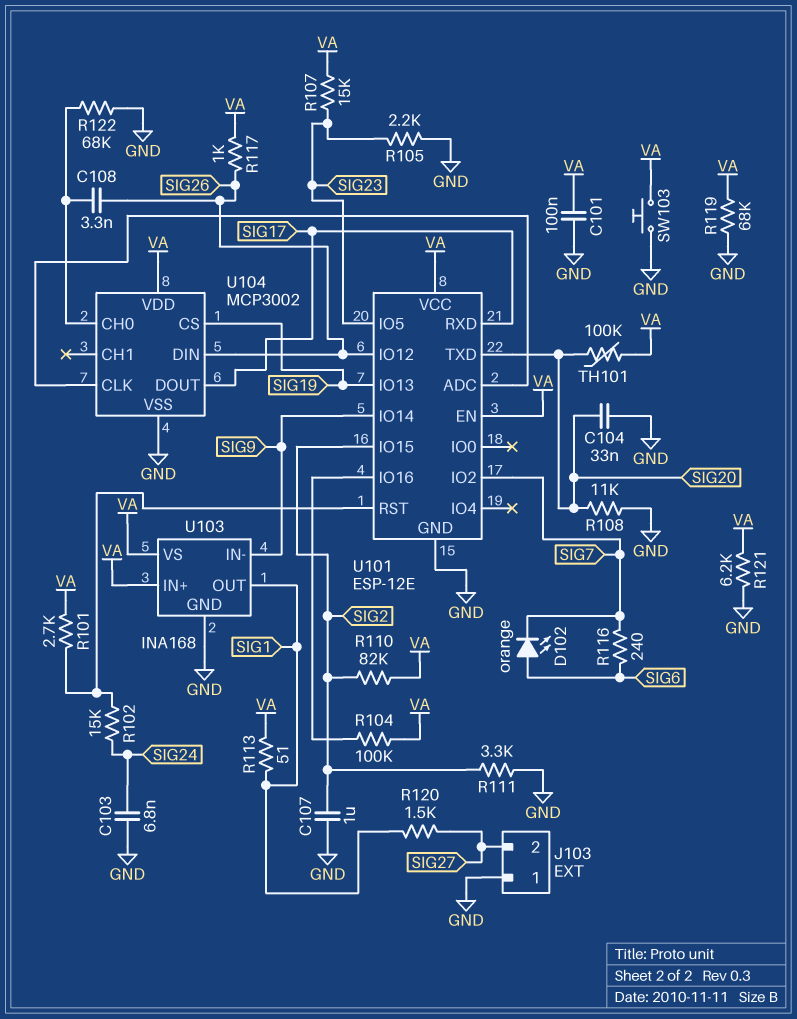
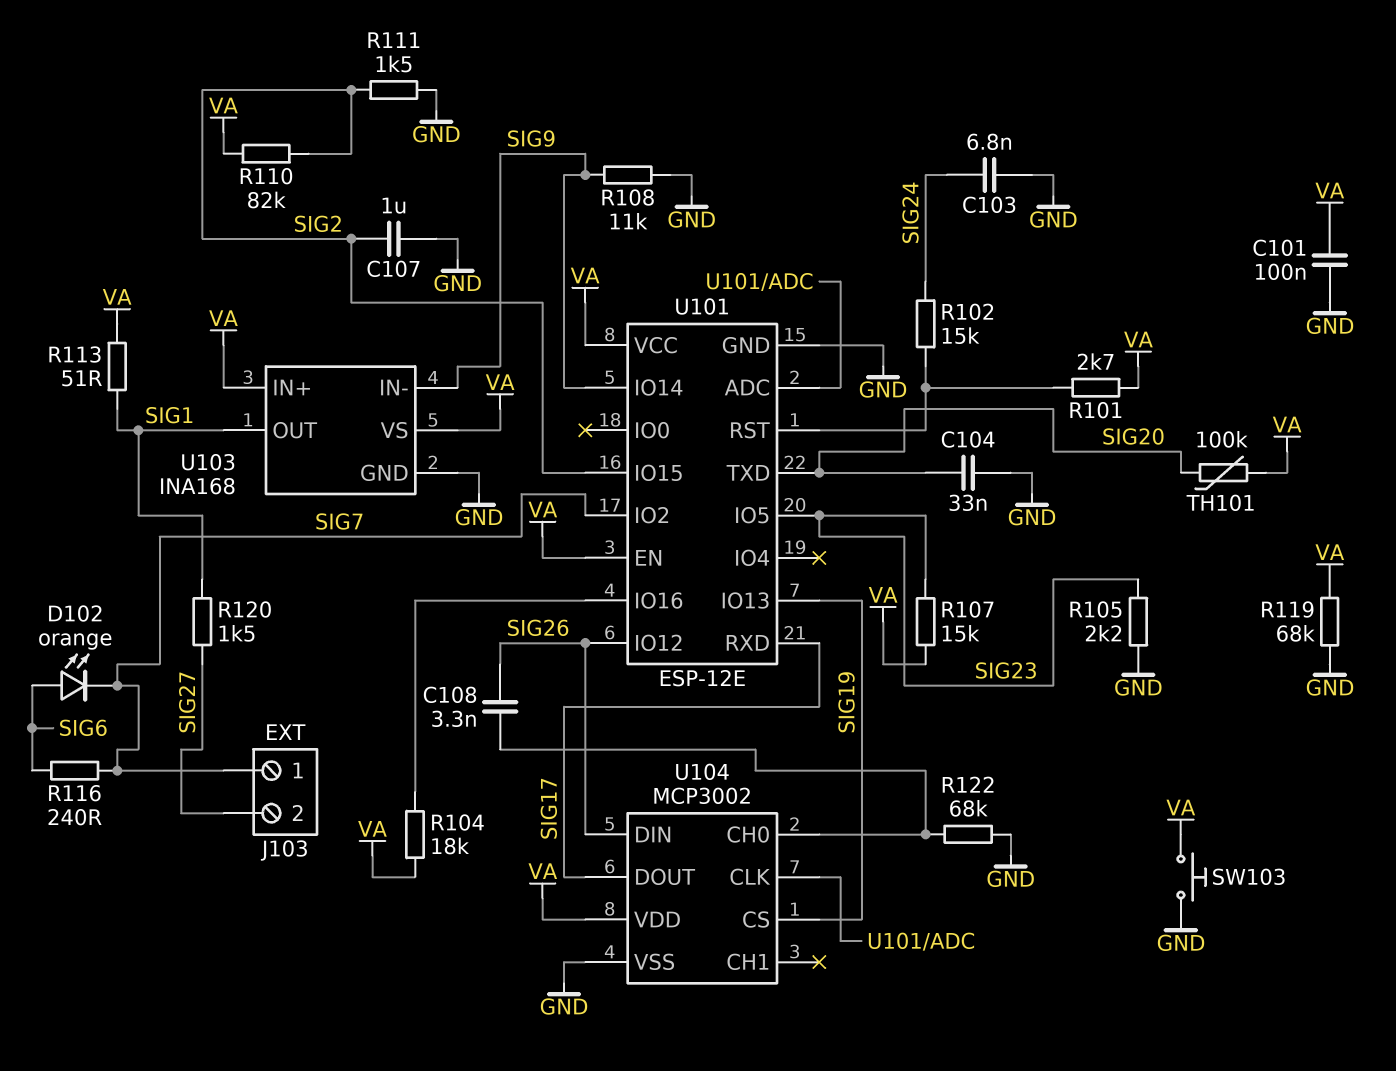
J103 pin 1: GND -> SIG7
R104: 100k (U101/IO16, VA) -> 18k (U101/IO16, VA)
R108: 11k (GND, SIG20) -> 11k (GND, SIG9)
R111: 3.3k (GND, SIG2) -> 1.5k (GND, SIG2)
R117: 1k (SIG26, VA) -> none
R121: 6.2k (GND, VA) -> none

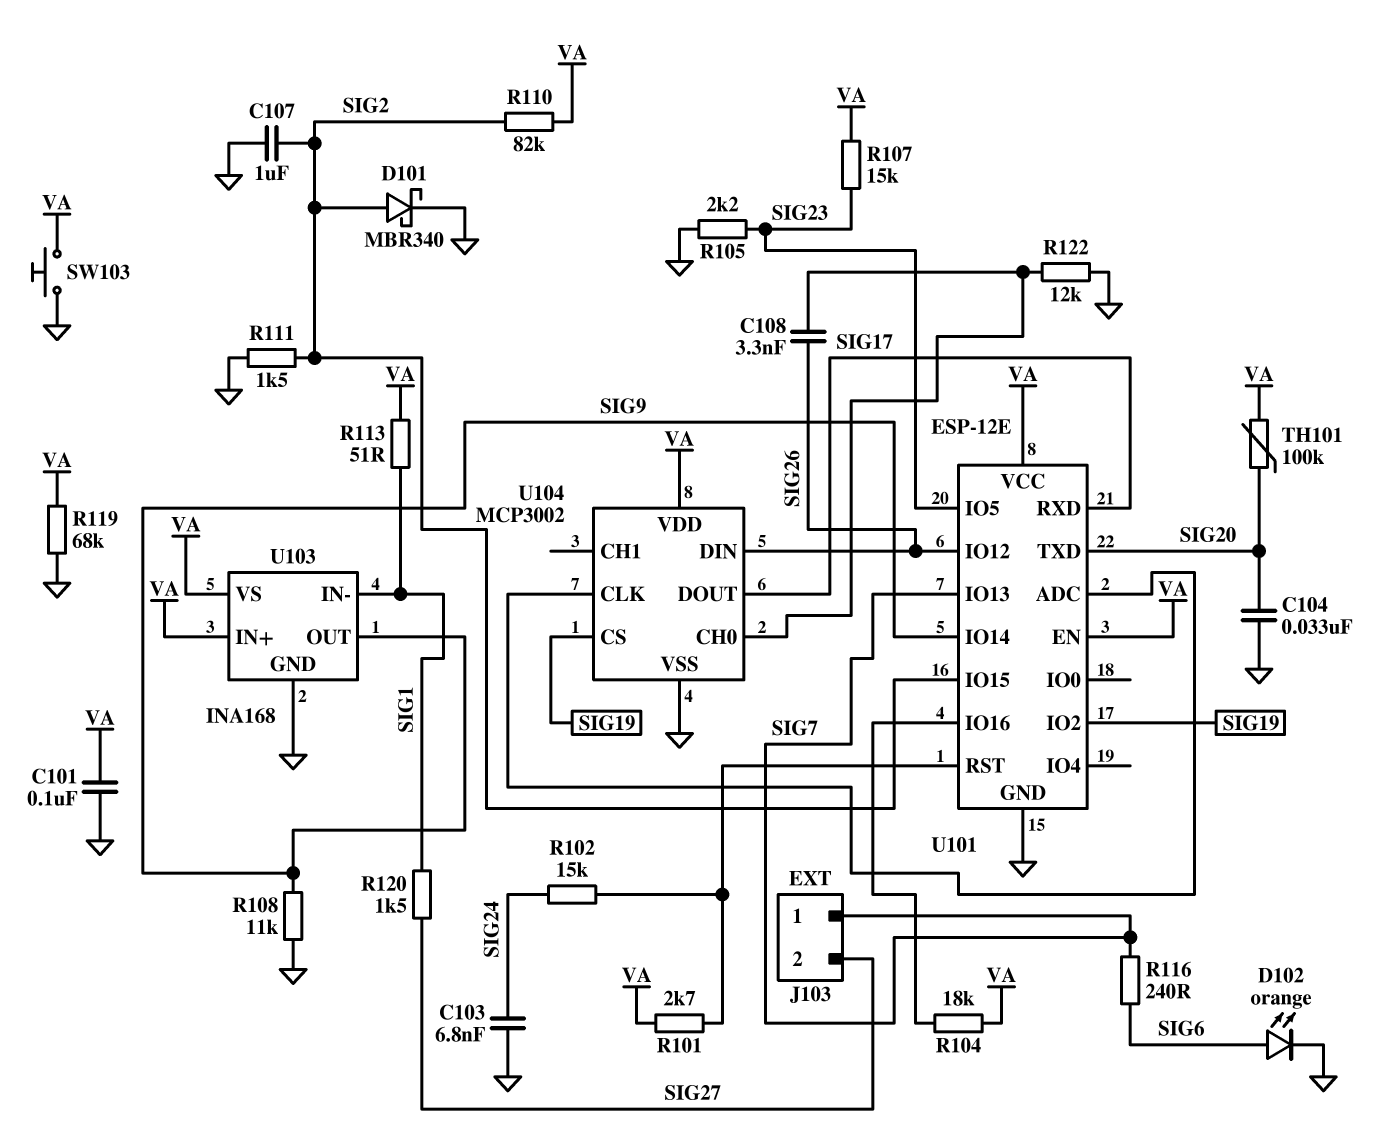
D101: none -> schottky MBR340 (A SIG2, K GND)
D102: LED orange (A SIG6, K SIG7) -> LED orange (A SIG6, K GND)
R122: 68k (GND, U104/CH0) -> 12k (GND, U104/CH0)
U101 pin IO2: SIG7 -> SIG19
U101 pin IO13: SIG19 -> SIG7
U103 pin IN-: SIG9 -> SIG1
U103 pin OUT: SIG1 -> SIG9

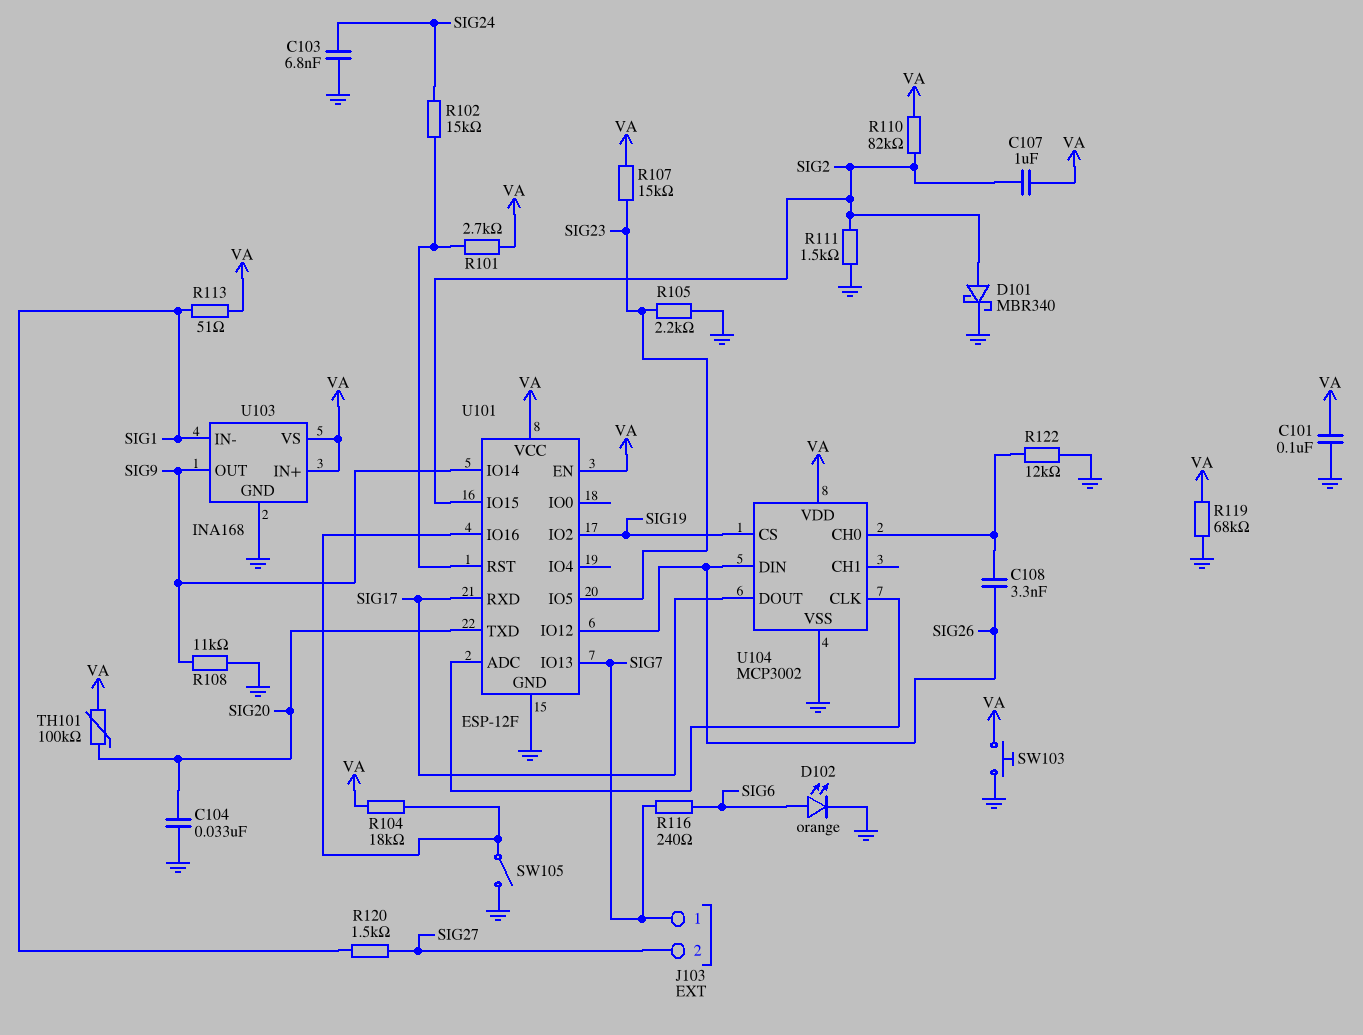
C107: 1uF (GND, SIG2) -> 1uF (SIG2, VA)
SW105: none -> switch (GND, U101/IO16)
U101: ESP-12E -> ESP-12F

